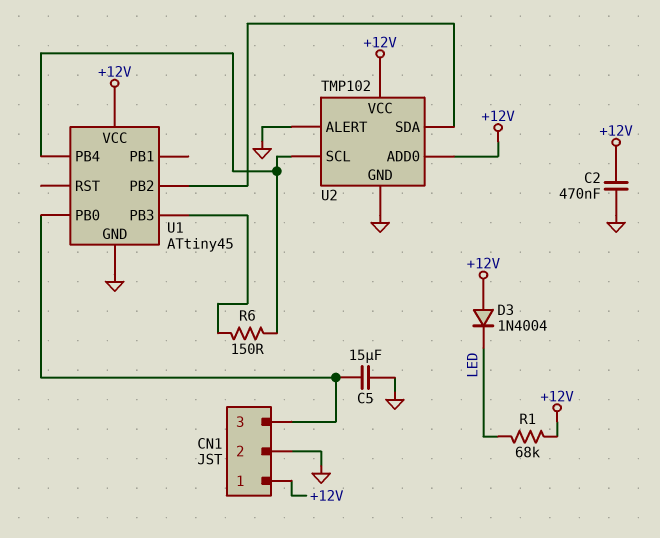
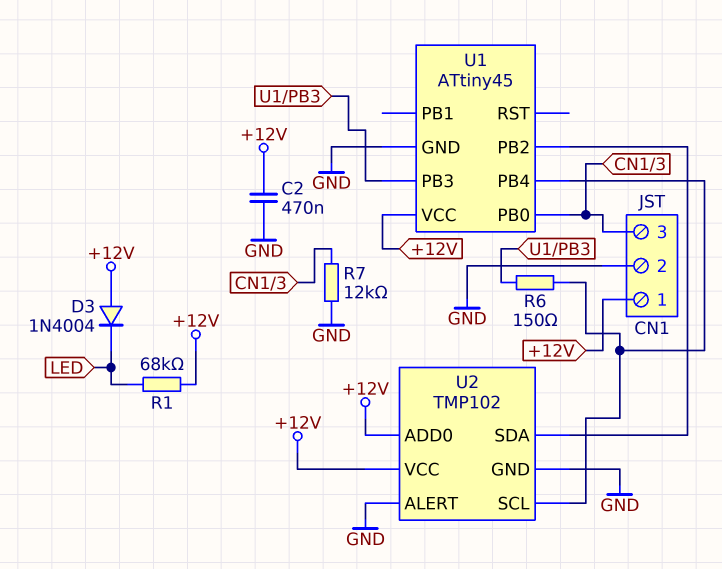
C5: 15uF (CN1/3, GND) -> none
R7: none -> 12k (CN1/3, GND)

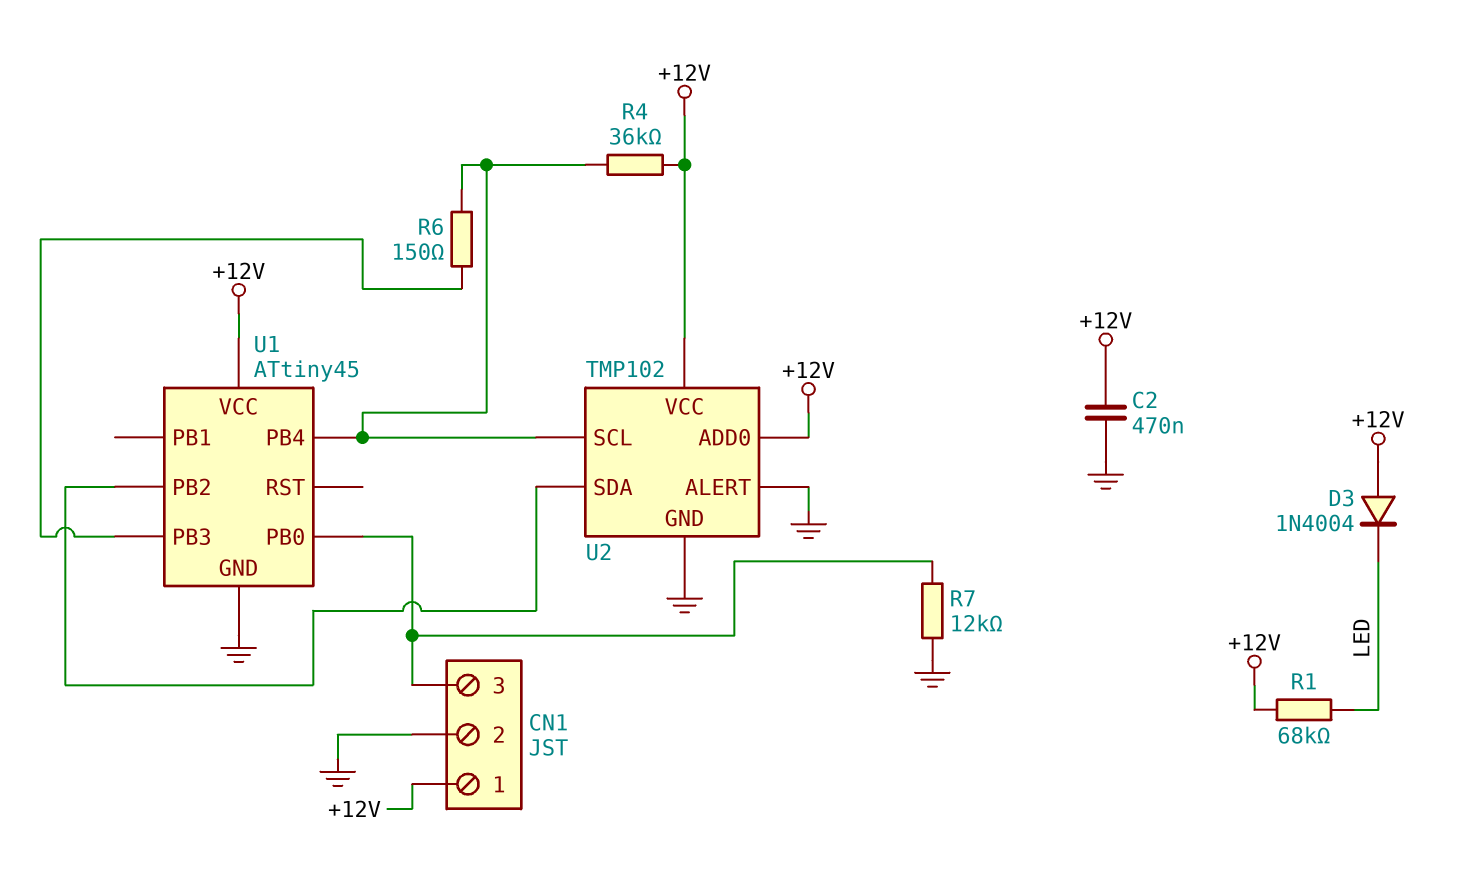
R4: none -> 36k (+12V, U1/PB4)

